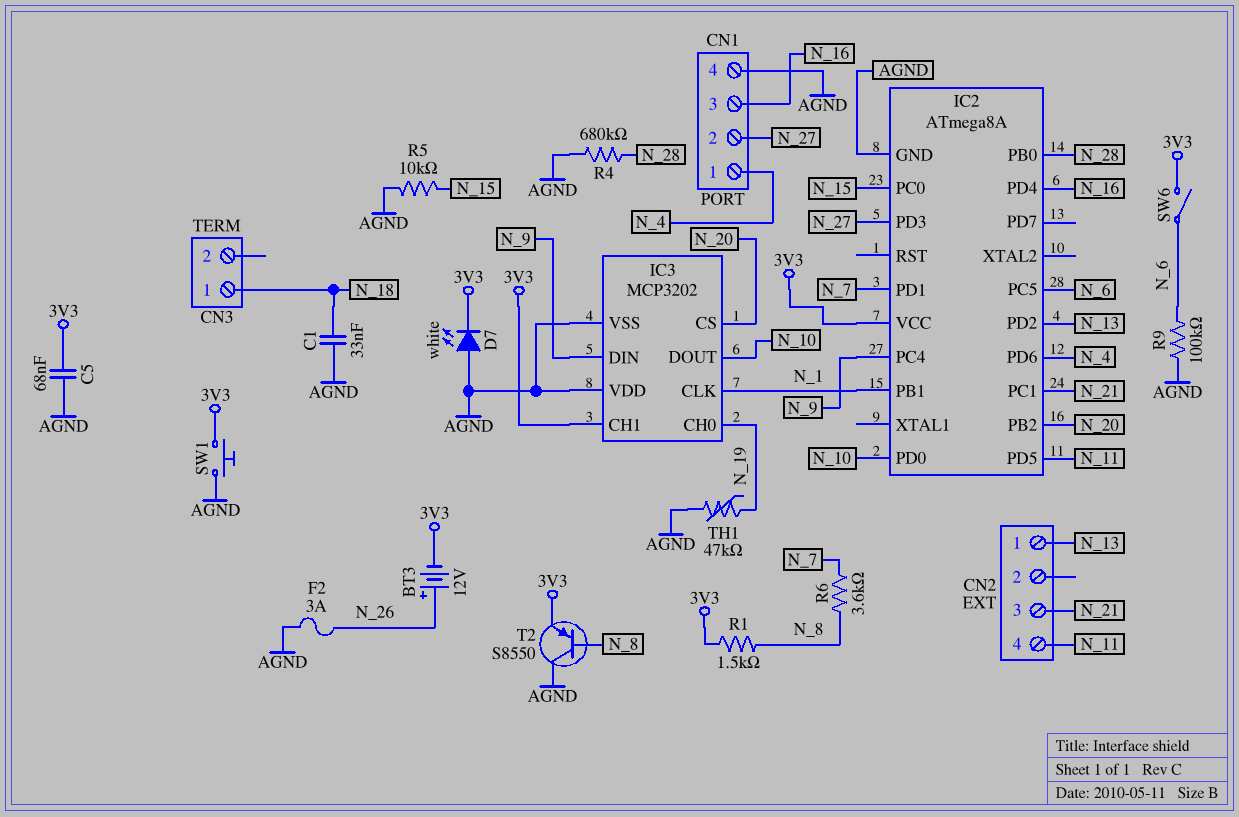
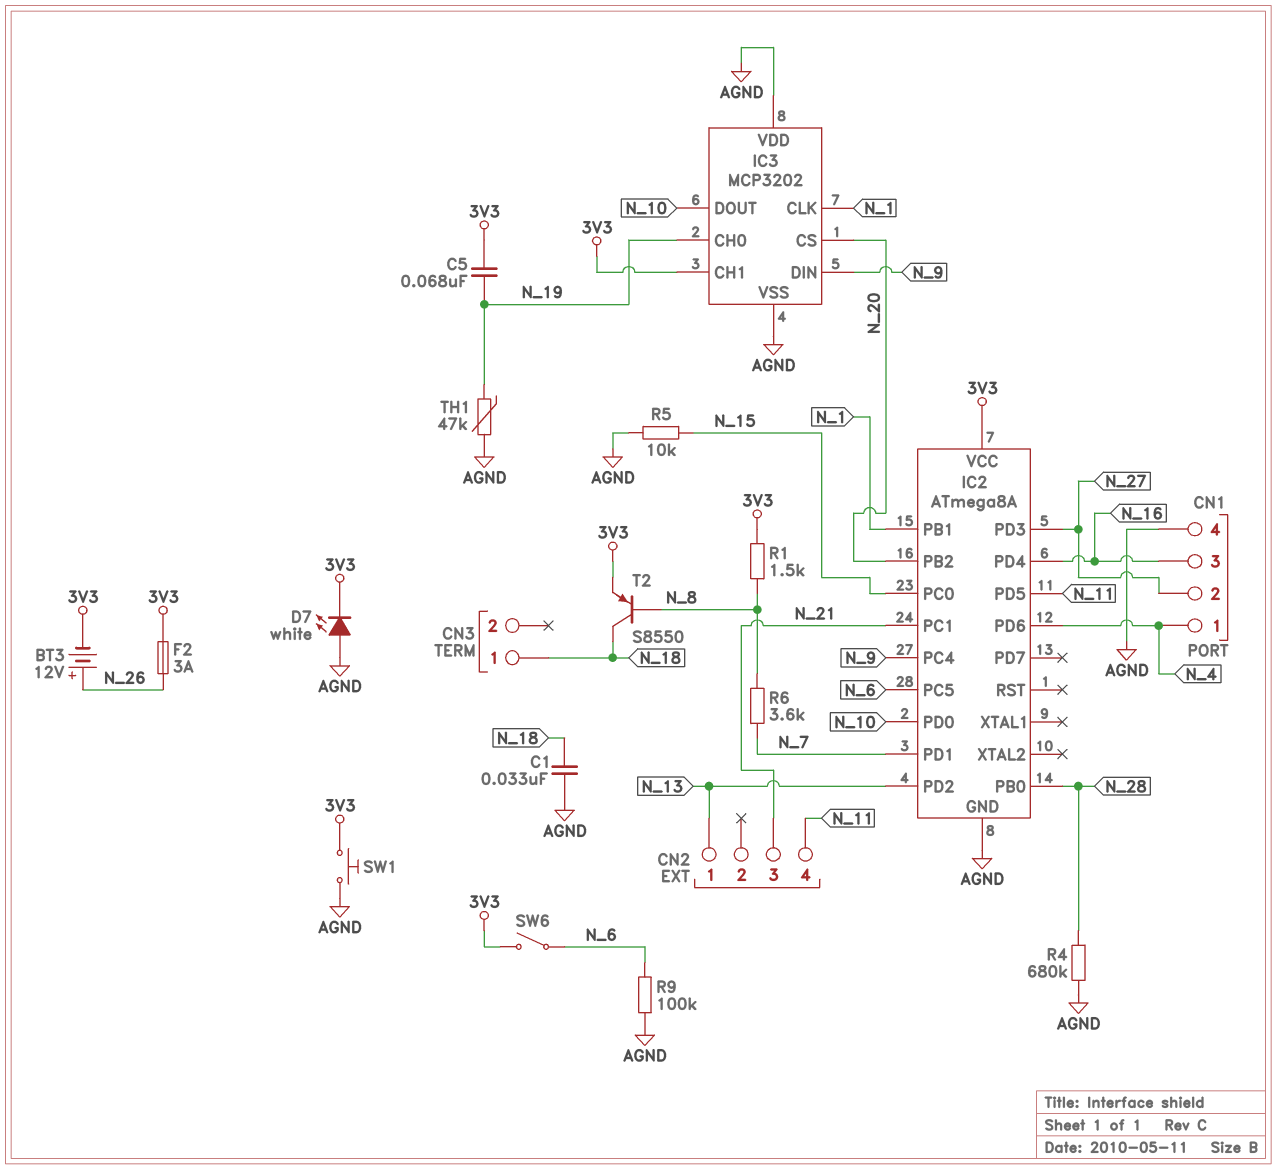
C5: 68nF (3V3, AGND) -> 68nF (3V3, N_19)
F2: 3A (AGND, N_26) -> 3A (3V3, N_26)
T2: PNP S8550 (B N_8, C AGND, E 3V3) -> PNP S8550 (B N_8, C N_18, E 3V3)

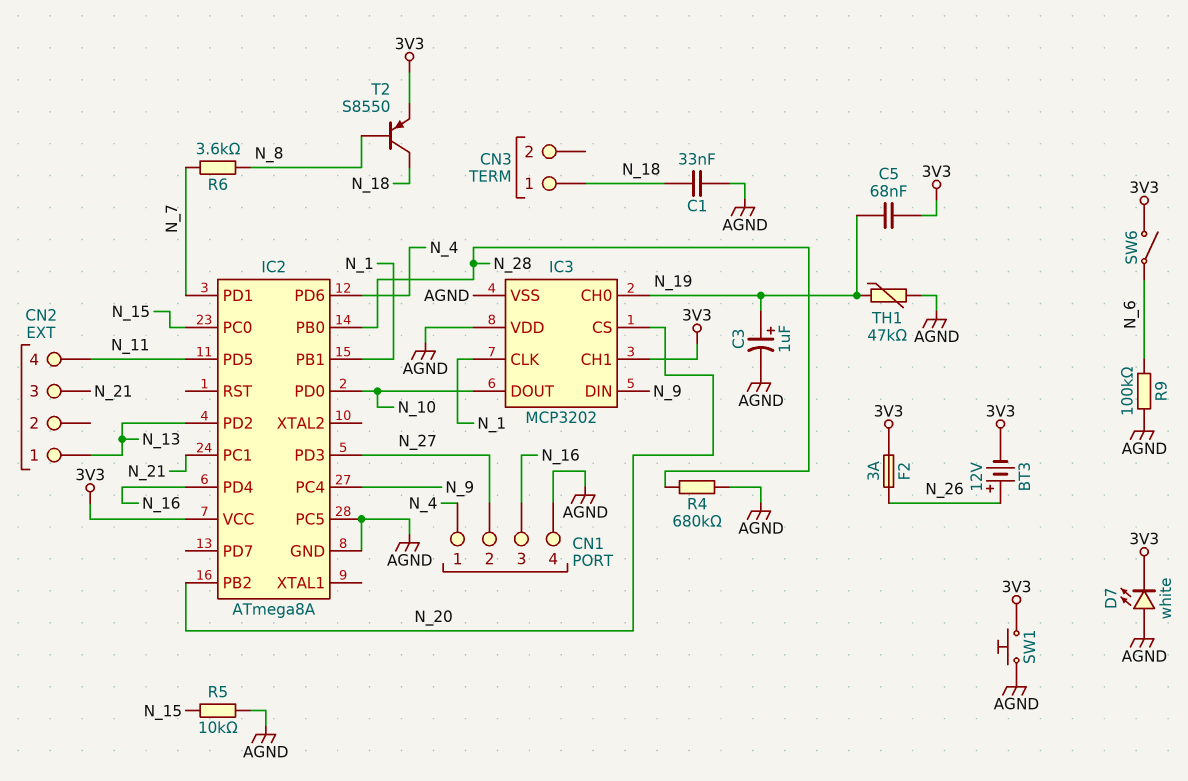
C3: none -> 1uF (plus N_19, minus AGND)
IC2 pin PC5: N_6 -> AGND
R1: 1.5k (3V3, N_8) -> none

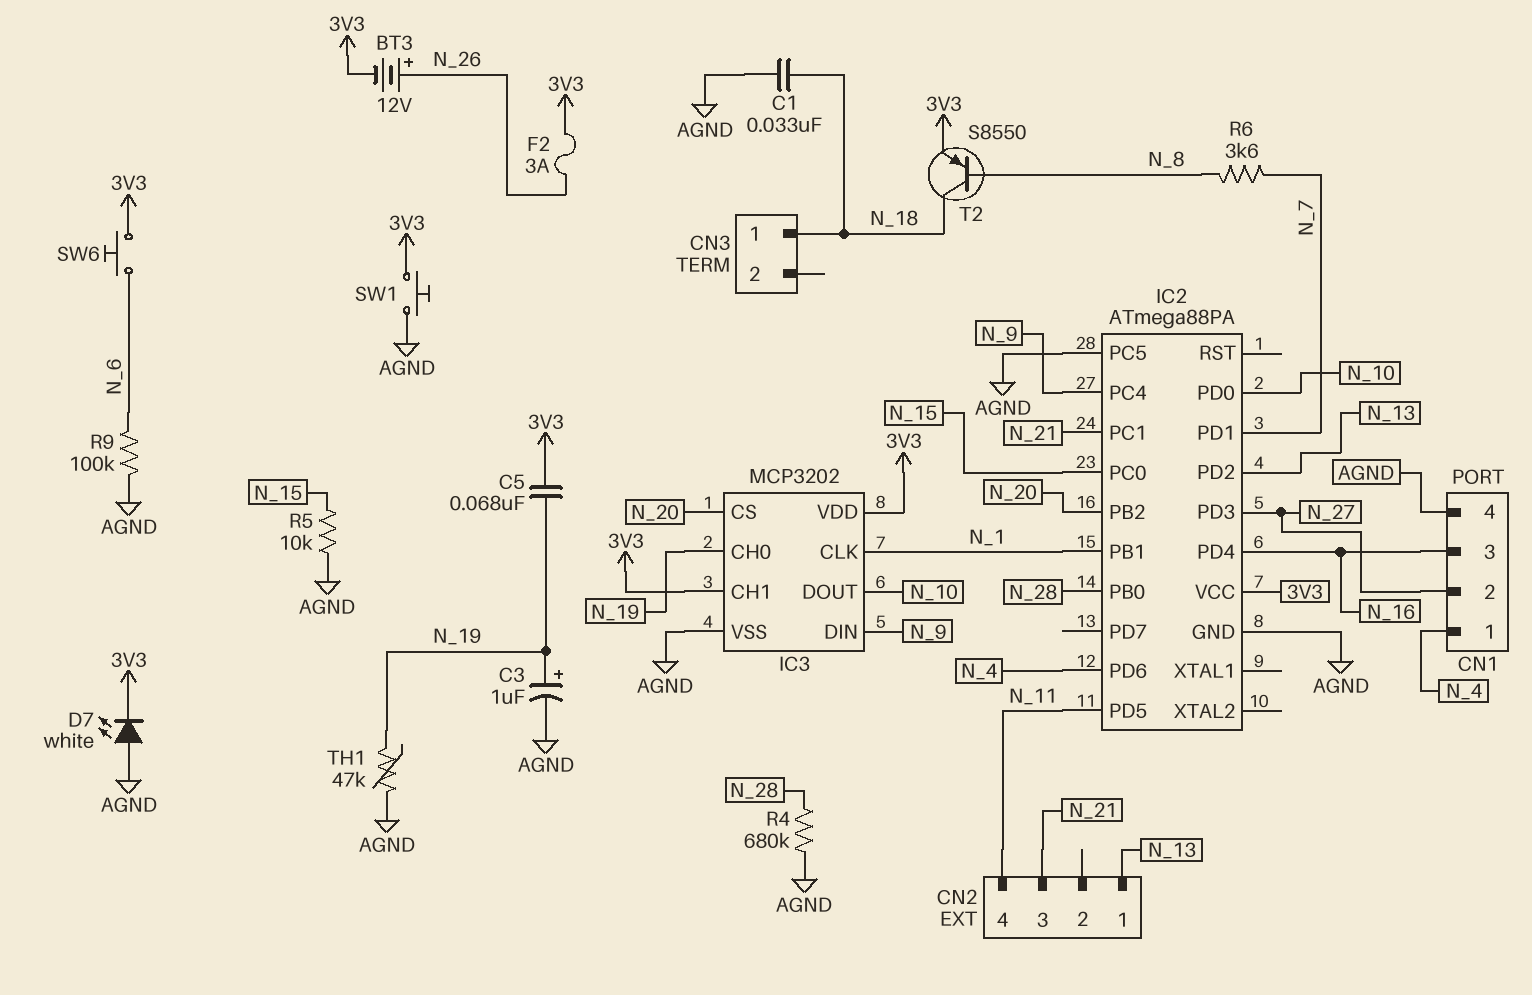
IC2: ATmega8A -> ATmega88PA
IC3 pin VDD: AGND -> 3V3
SW6: switch (3V3, N_6) -> button (3V3, N_6)

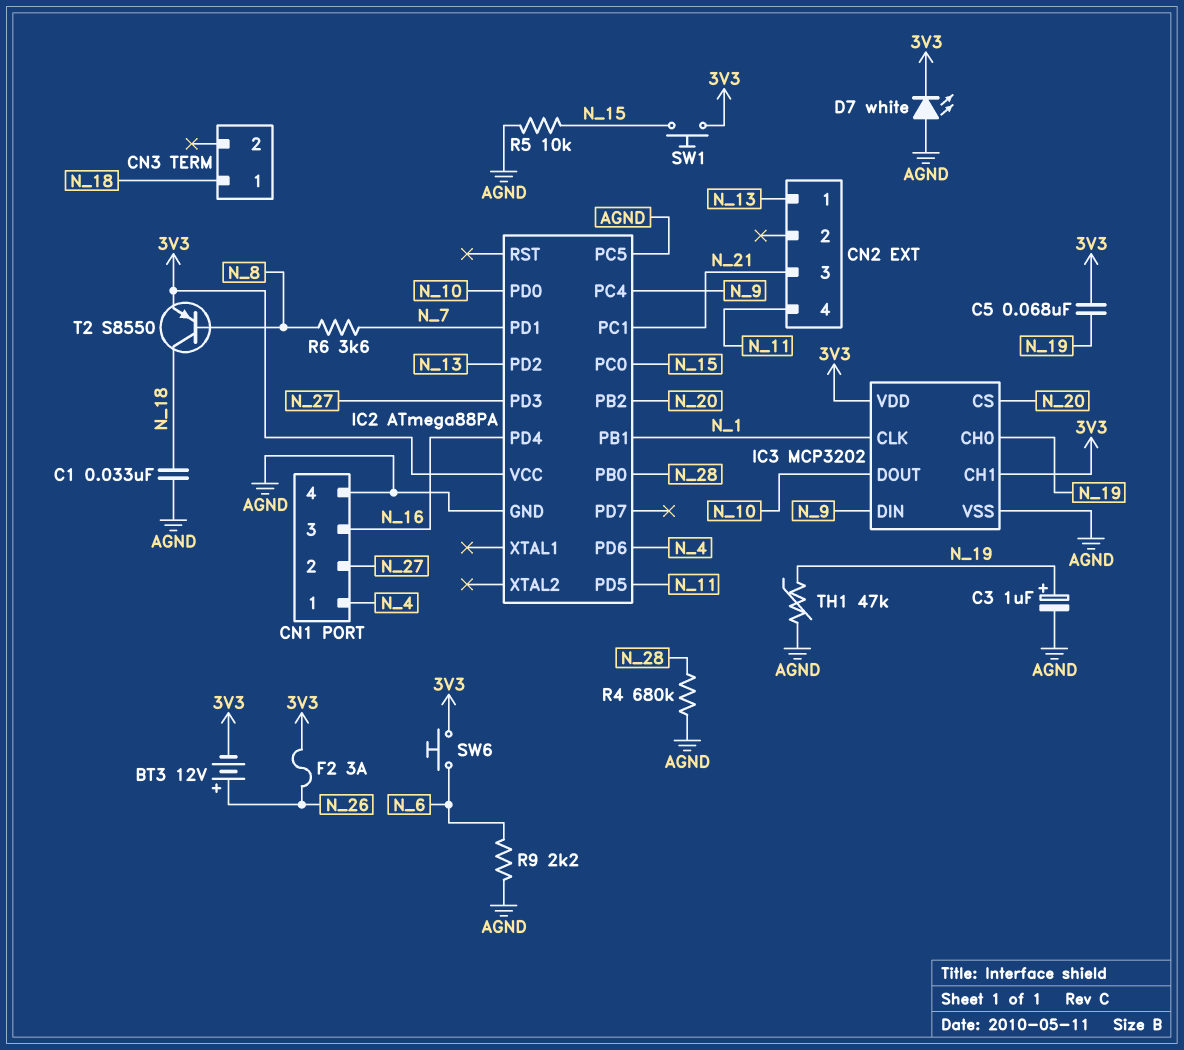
R9: 100k (AGND, N_6) -> 2.2k (AGND, N_6)
SW1: button (3V3, AGND) -> button (3V3, N_15)

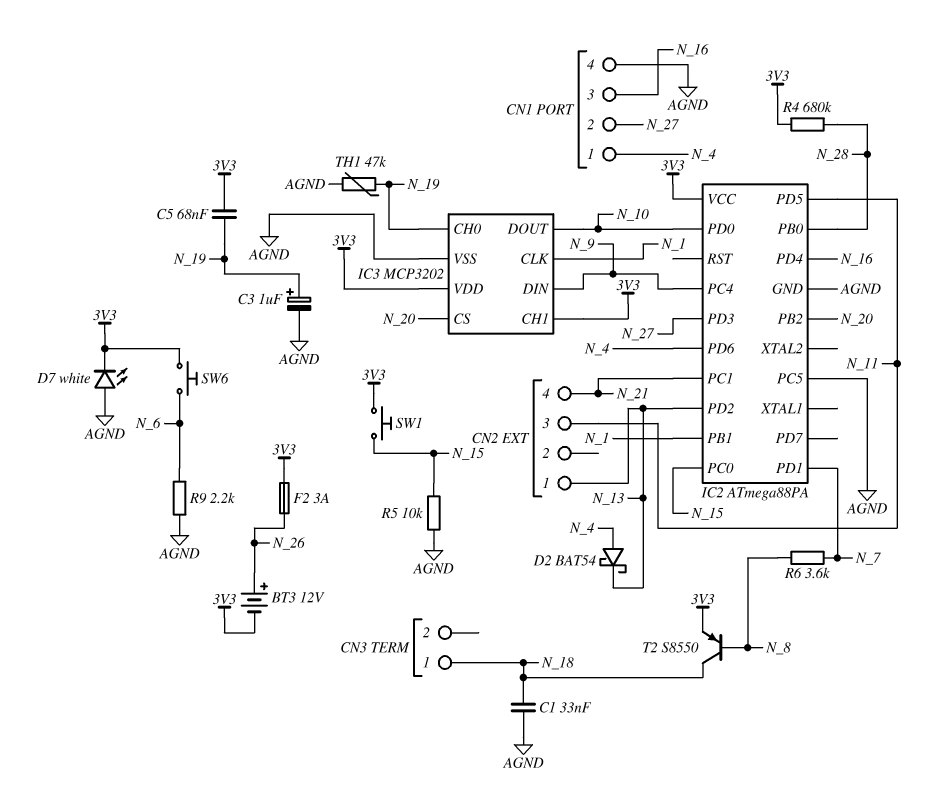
CN2 pin 3: N_21 -> N_11
CN2 pin 4: N_11 -> N_21
D2: none -> schottky BAT54 (A N_4, K N_13)
R4: 680k (AGND, N_28) -> 680k (3V3, N_28)

